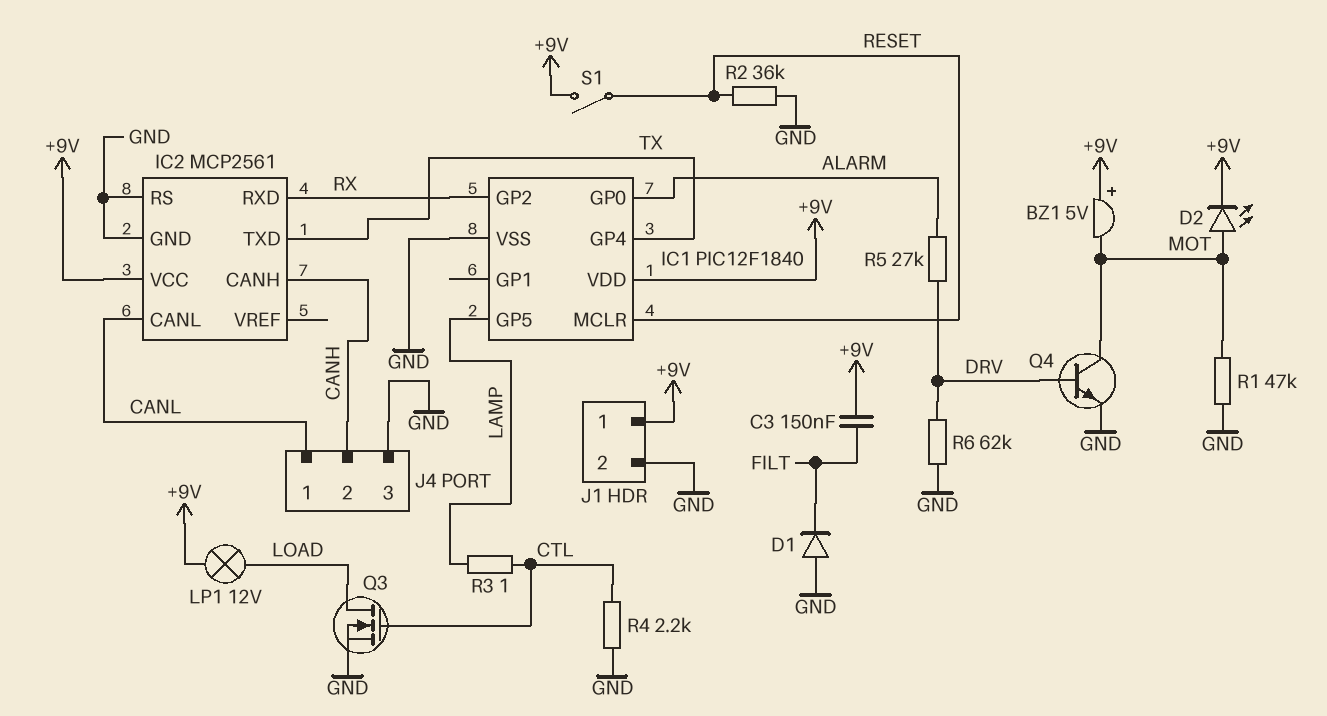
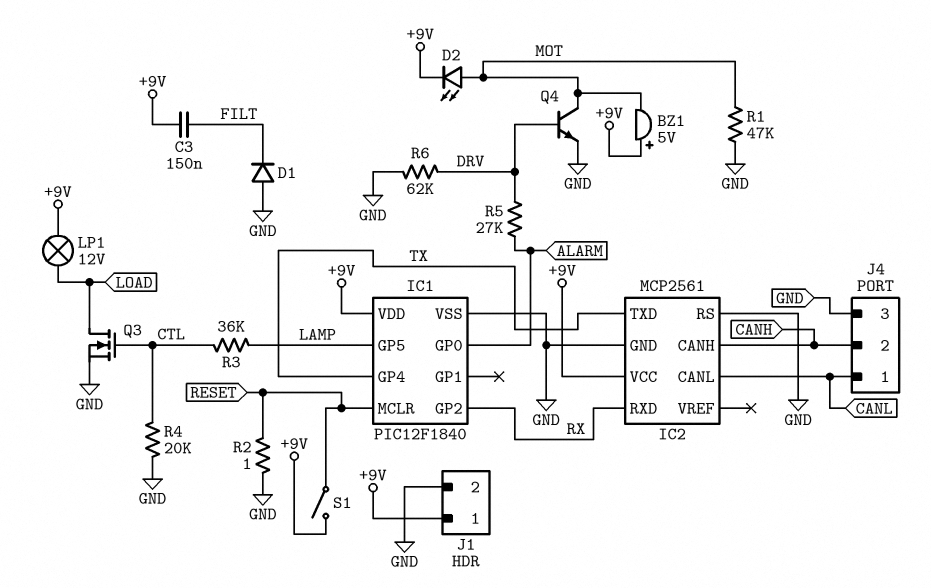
R2: 36k (GND, RESET) -> 1 (GND, RESET)
R3: 1 (CTL, LAMP) -> 36k (CTL, LAMP)
R4: 2.2k (CTL, GND) -> 20k (CTL, GND)

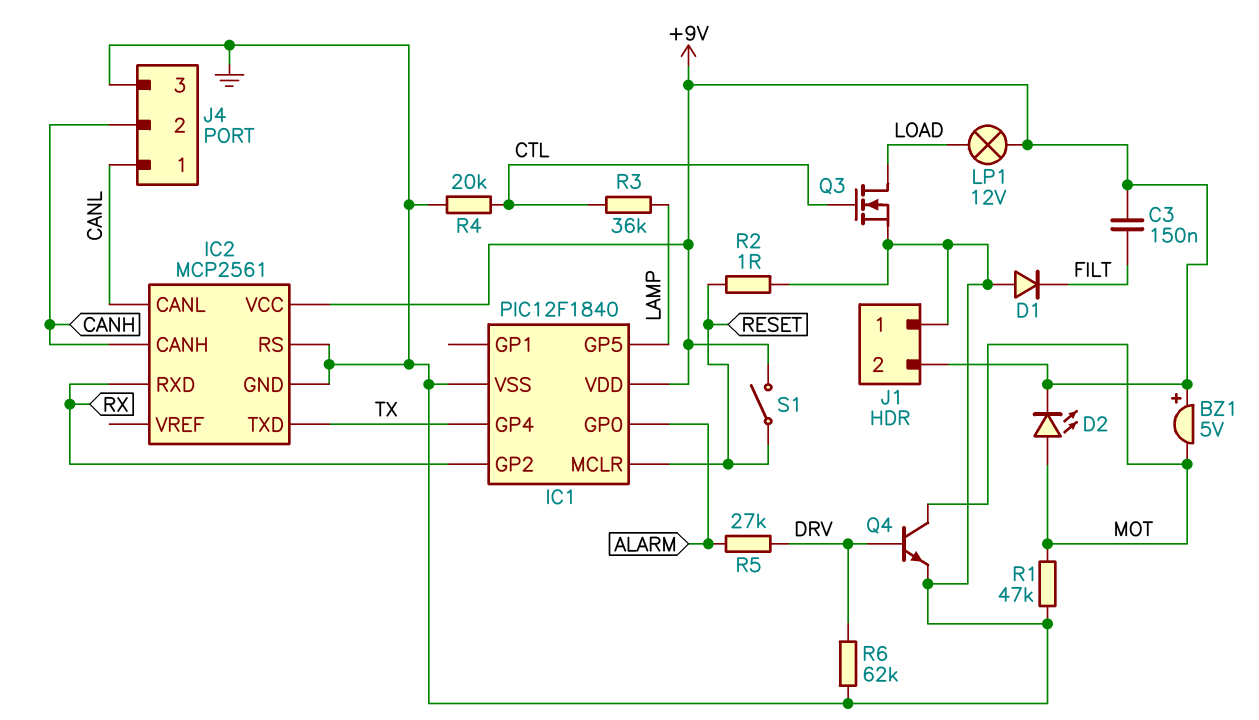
J1 pin 1: +9V -> GND
J1 pin 2: GND -> +9V

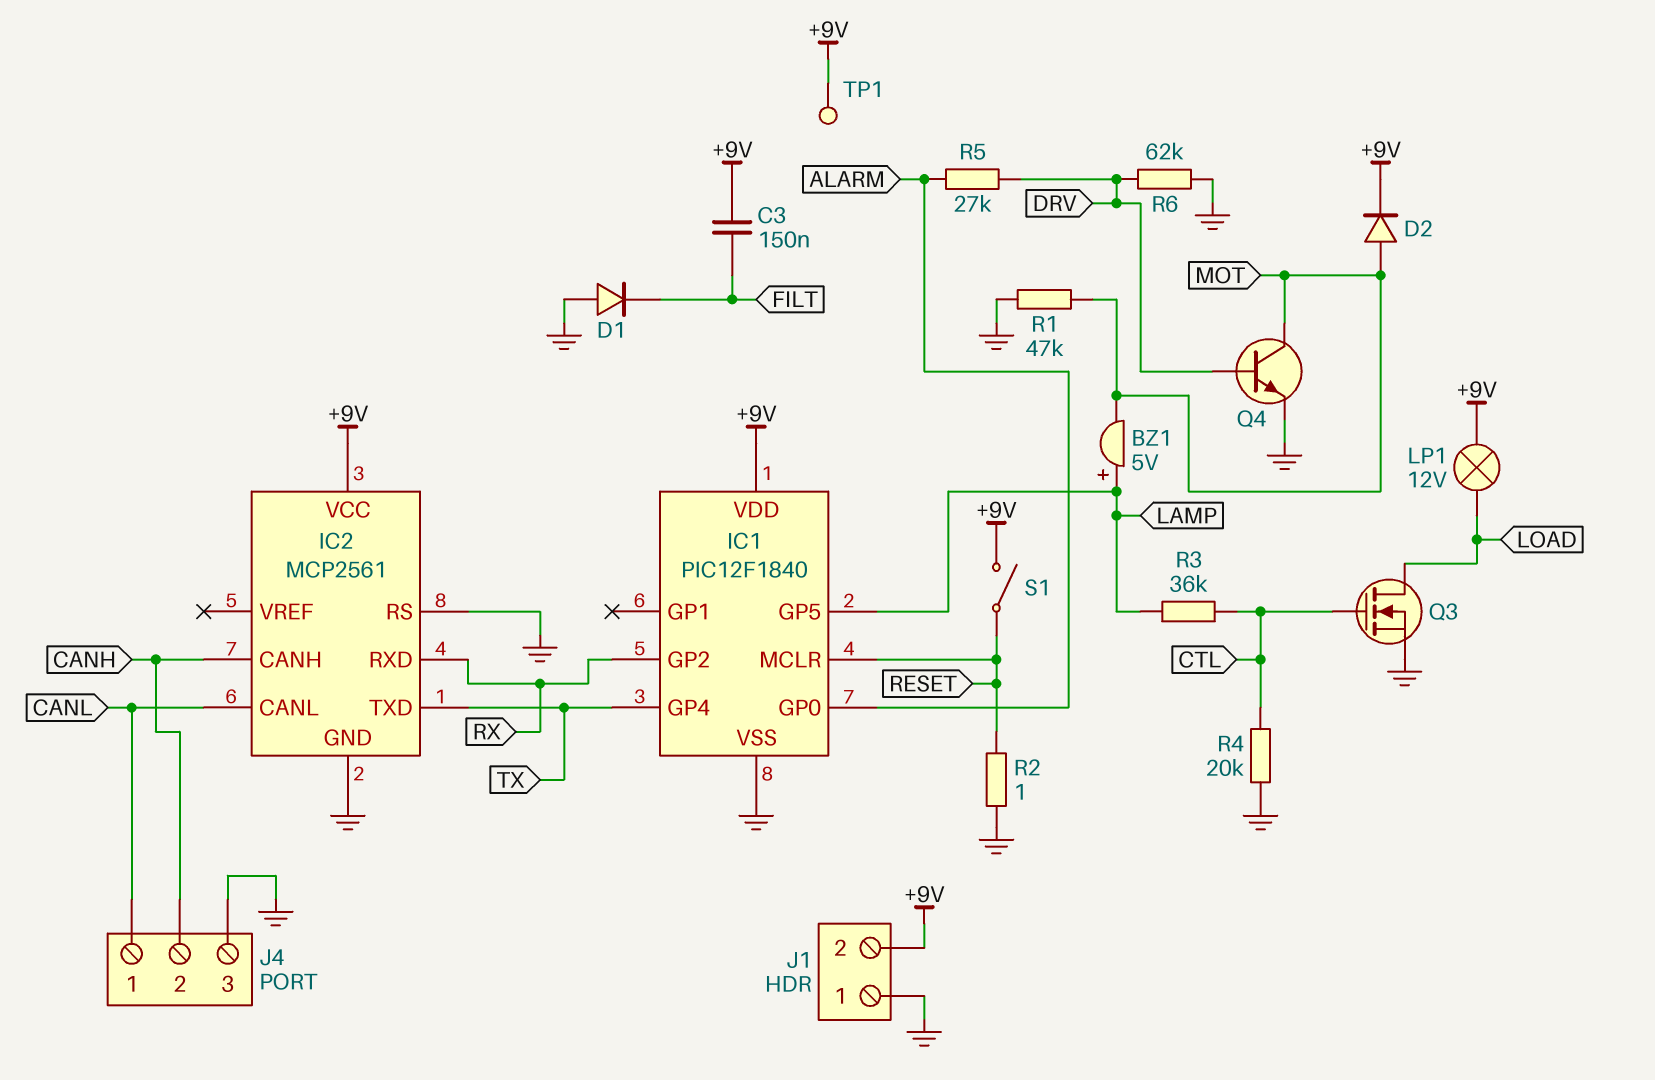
BZ1: buzzer 5V (plus +9V, minus MOT) -> buzzer 5V (plus LAMP, minus MOT)
D2: LED (A MOT, K +9V) -> diode (A MOT, K +9V)
TP1: none -> test point (+9V)

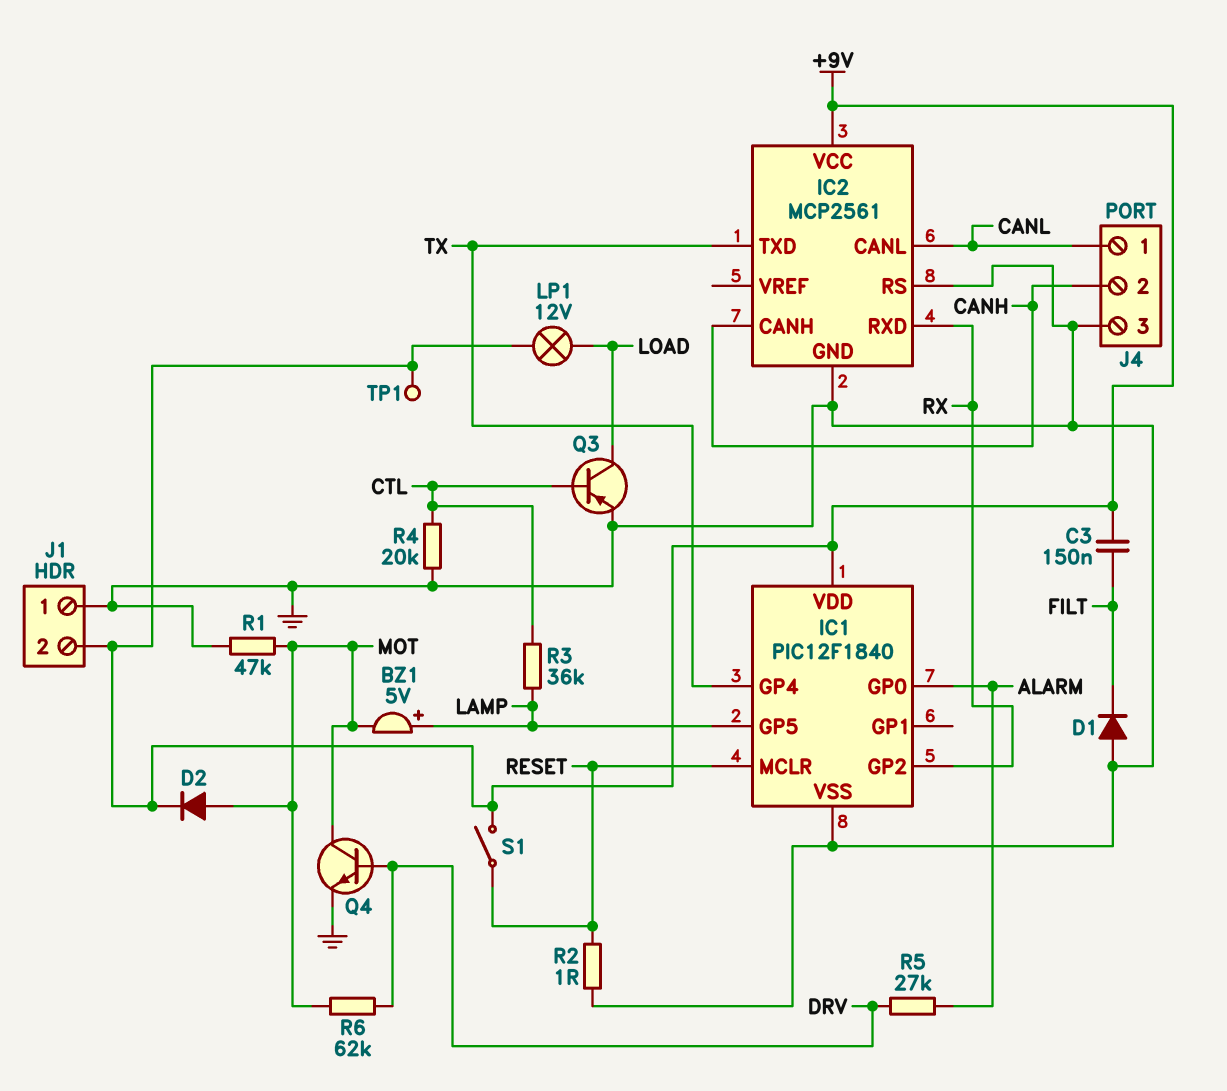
Q3: NMOS (G CTL, D LOAD, S GND) -> PNP (B CTL, C LOAD, E GND)
R6: 62k (DRV, GND) -> 62k (DRV, MOT)

